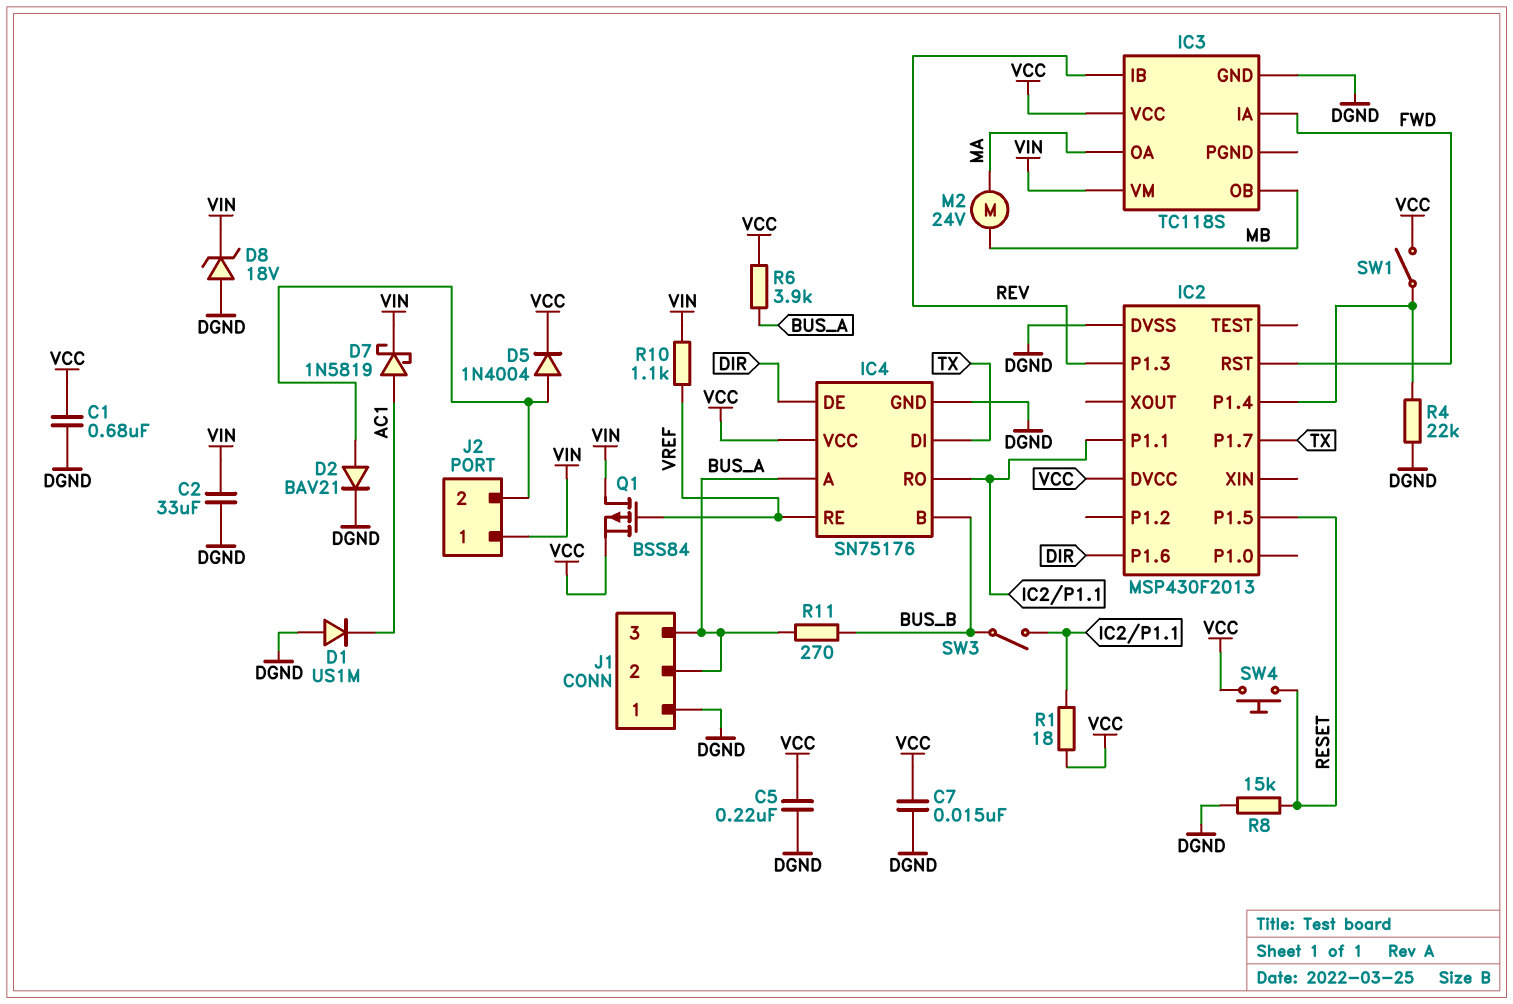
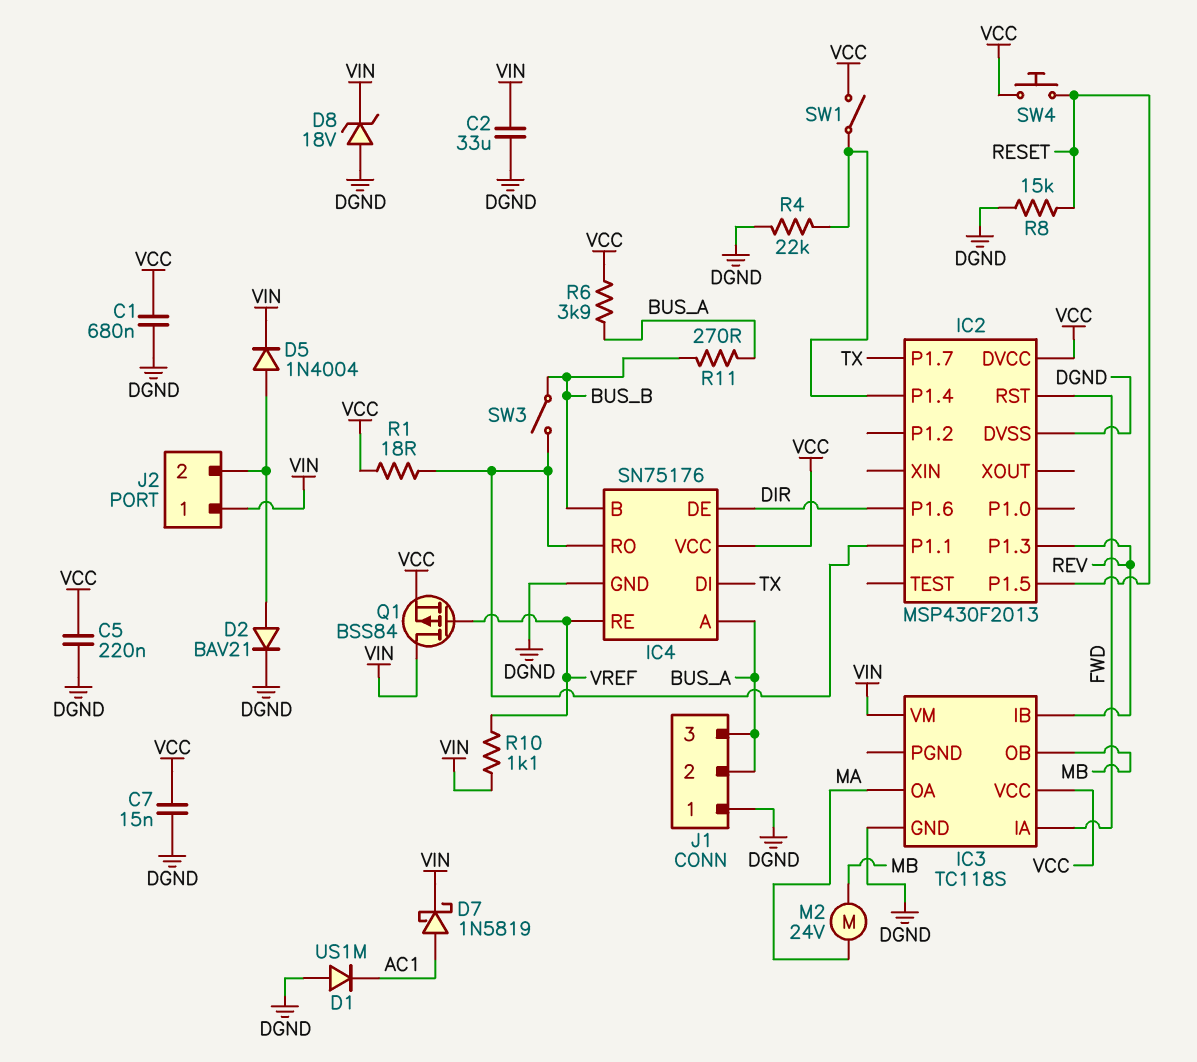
D5: diode 1N4004 (A J2/2, K VCC) -> diode 1N4004 (A J2/2, K VIN)

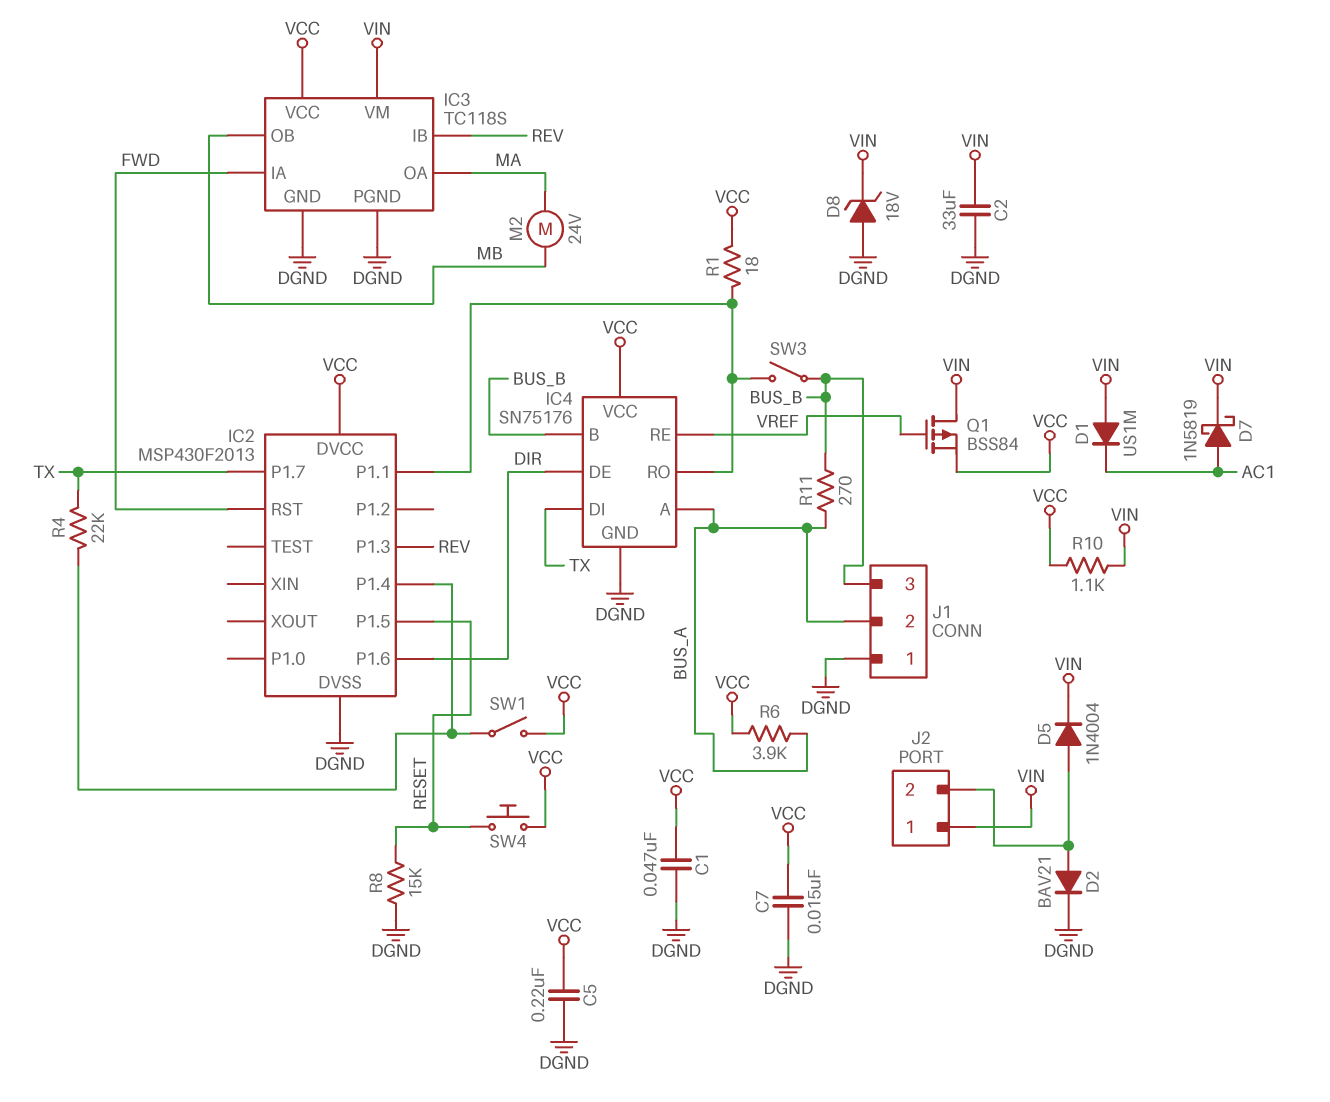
C1: 680nF (DGND, VCC) -> 47nF (DGND, VCC)
D1: diode US1M (A DGND, K AC1) -> diode US1M (A VIN, K AC1)
IC3 pin PGND: none -> DGND
J1 pin 3: BUS_A -> BUS_B
R4: 22k (DGND, IC2/P1.4) -> 22k (IC2/P1.4, TX)
R10: 1.1k (VIN, VREF) -> 1.1k (VCC, VIN)

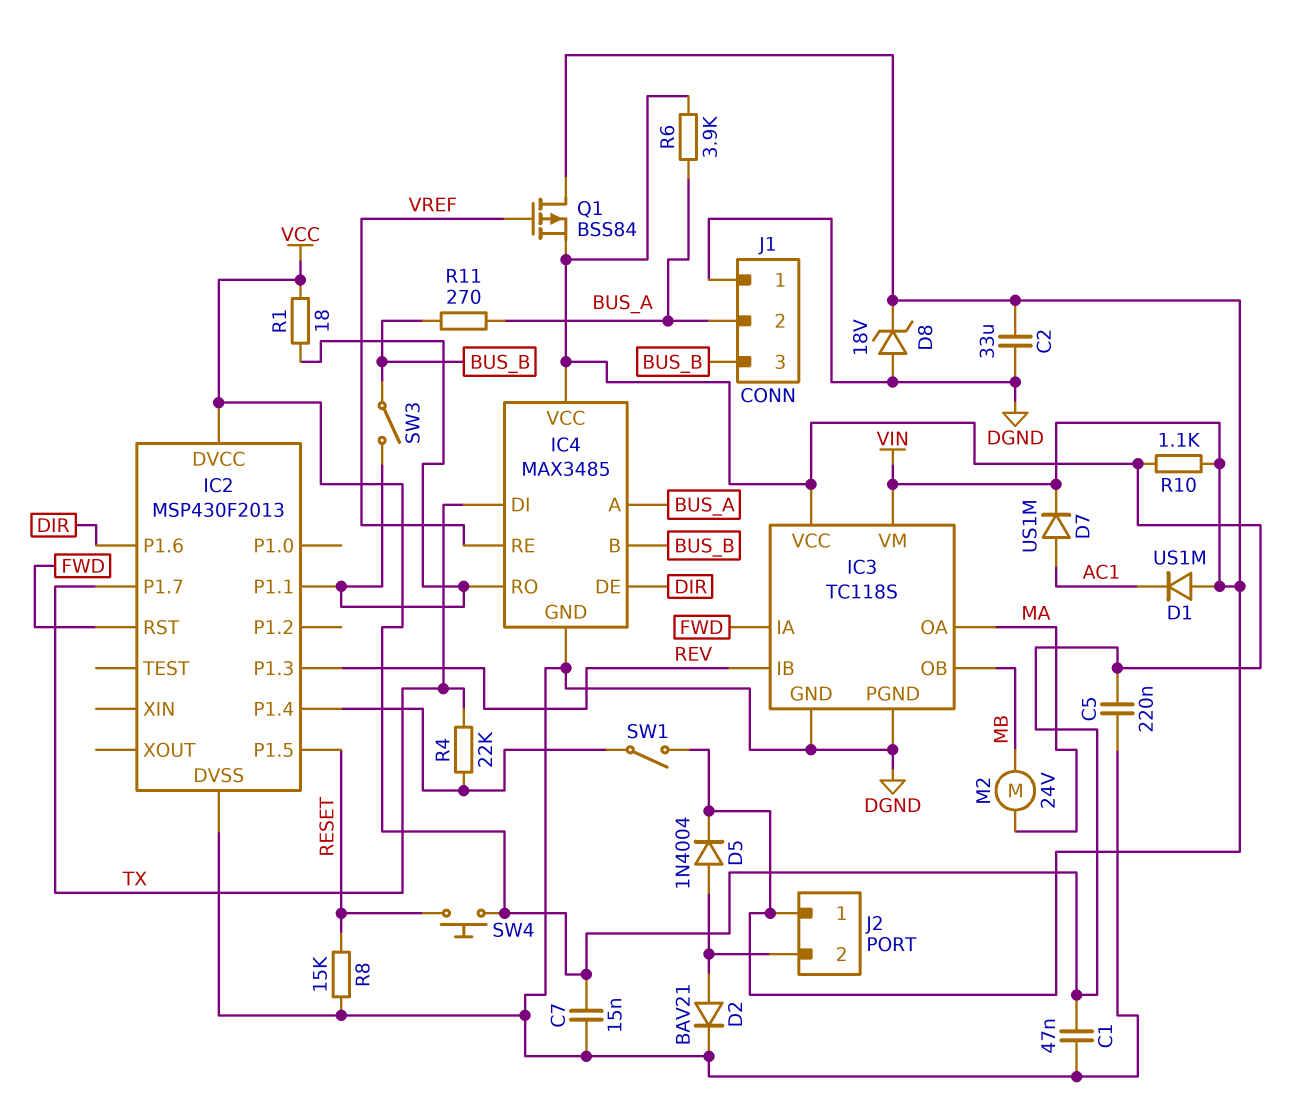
D7: schottky 1N5819 (A AC1, K VIN) -> diode US1M (A AC1, K VIN)
IC4: SN75176 -> MAX3485
SW1: switch (IC2/P1.4, VCC) -> switch (IC2/P1.4, VIN)

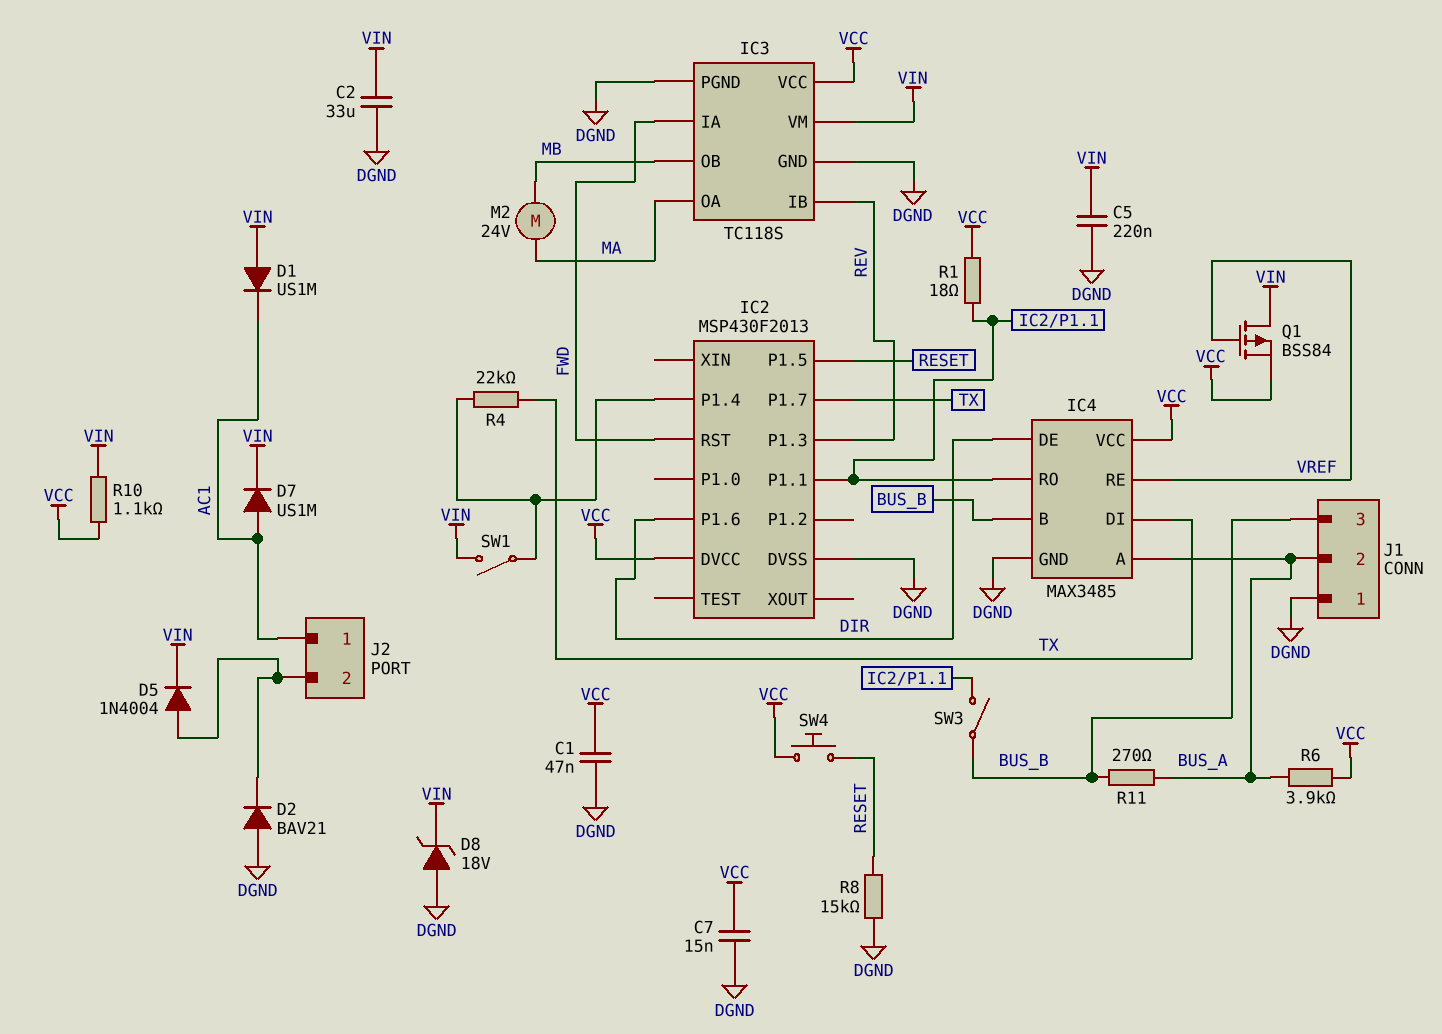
C5: 220nF (DGND, VCC) -> 220nF (DGND, VIN)
D2: diode BAV21 (A J2/2, K DGND) -> diode BAV21 (A DGND, K J2/2)
J2 pin 1: VIN -> AC1

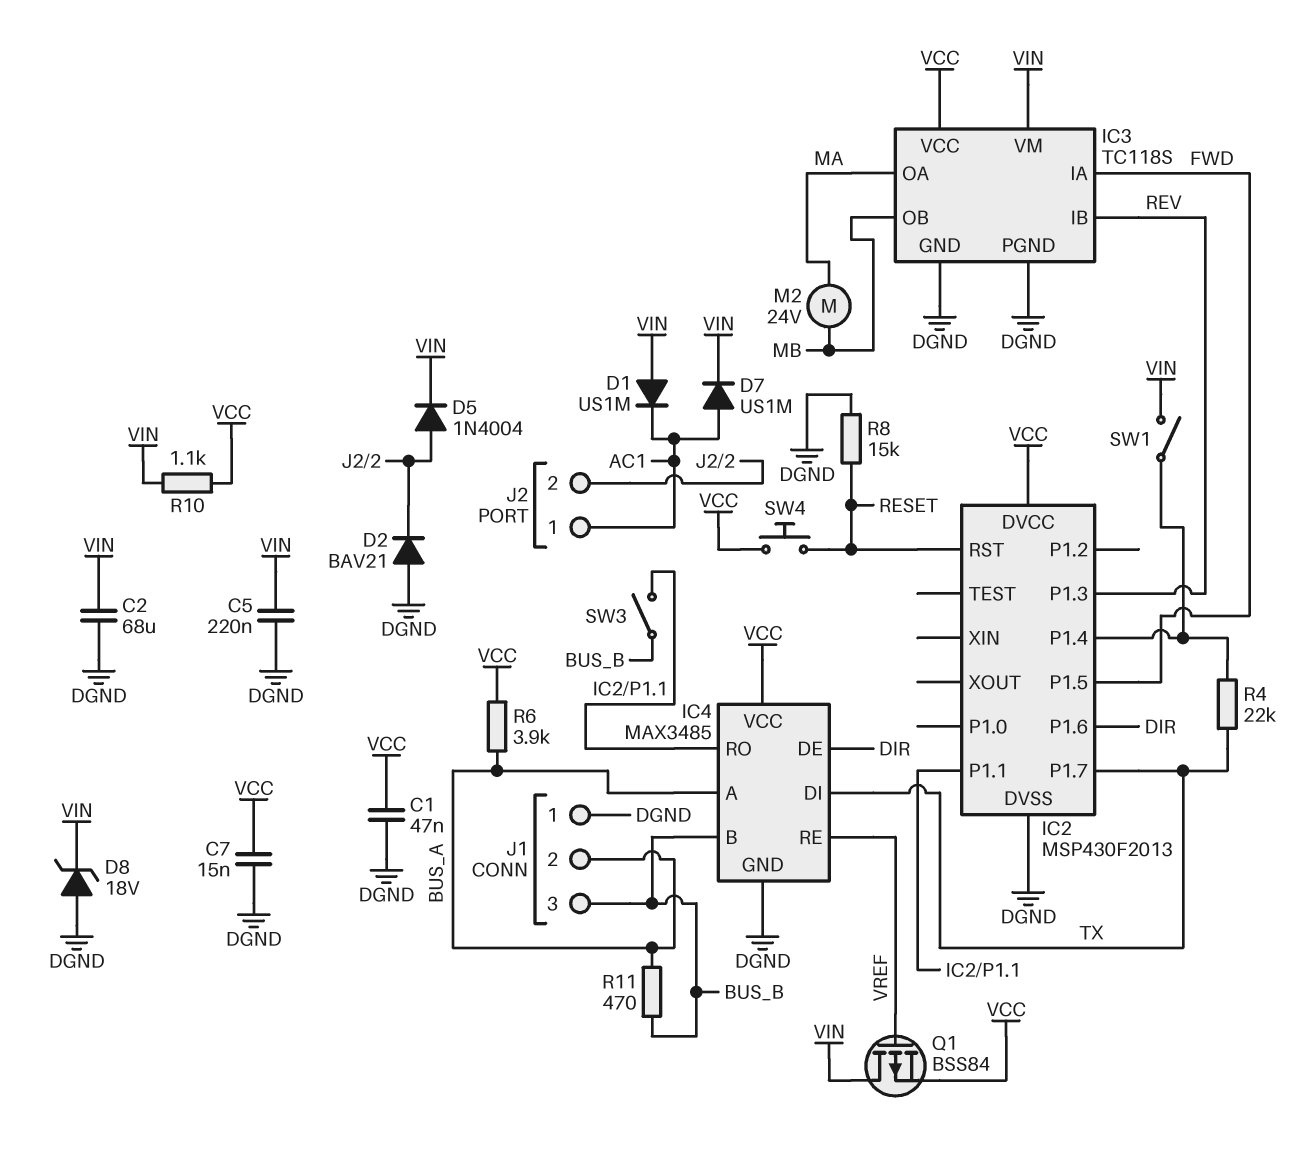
C2: 33uF (DGND, VIN) -> 68uF (DGND, VIN)
IC2 pin P1.5: RESET -> FWD
IC2 pin RST: FWD -> RESET
R1: 18 (IC2/P1.1, VCC) -> none
R11: 270 (BUS_A, BUS_B) -> 470 (BUS_A, BUS_B)

